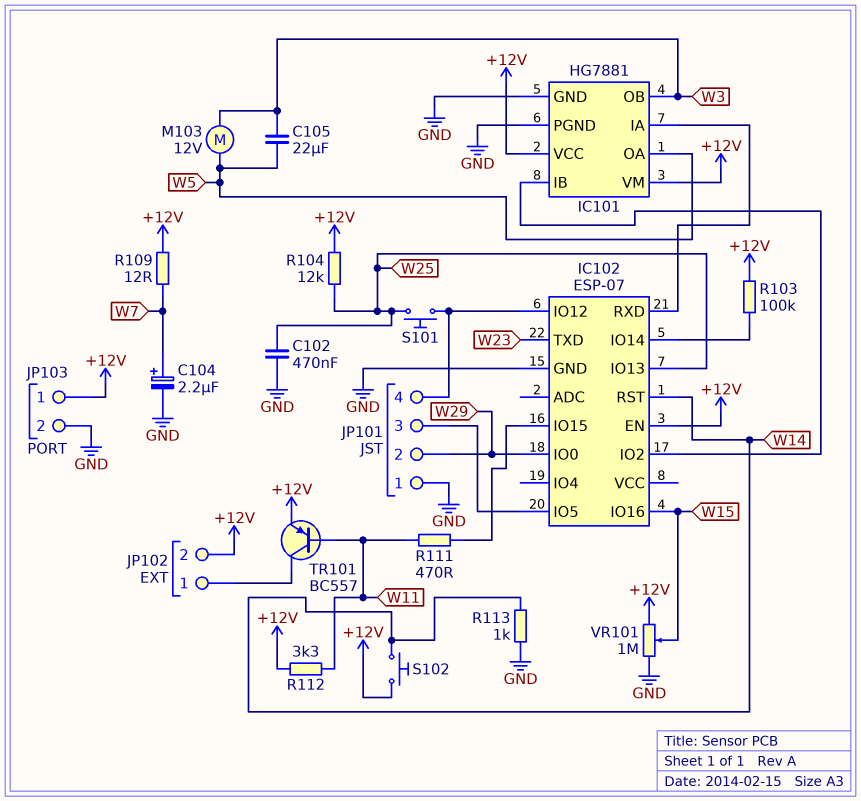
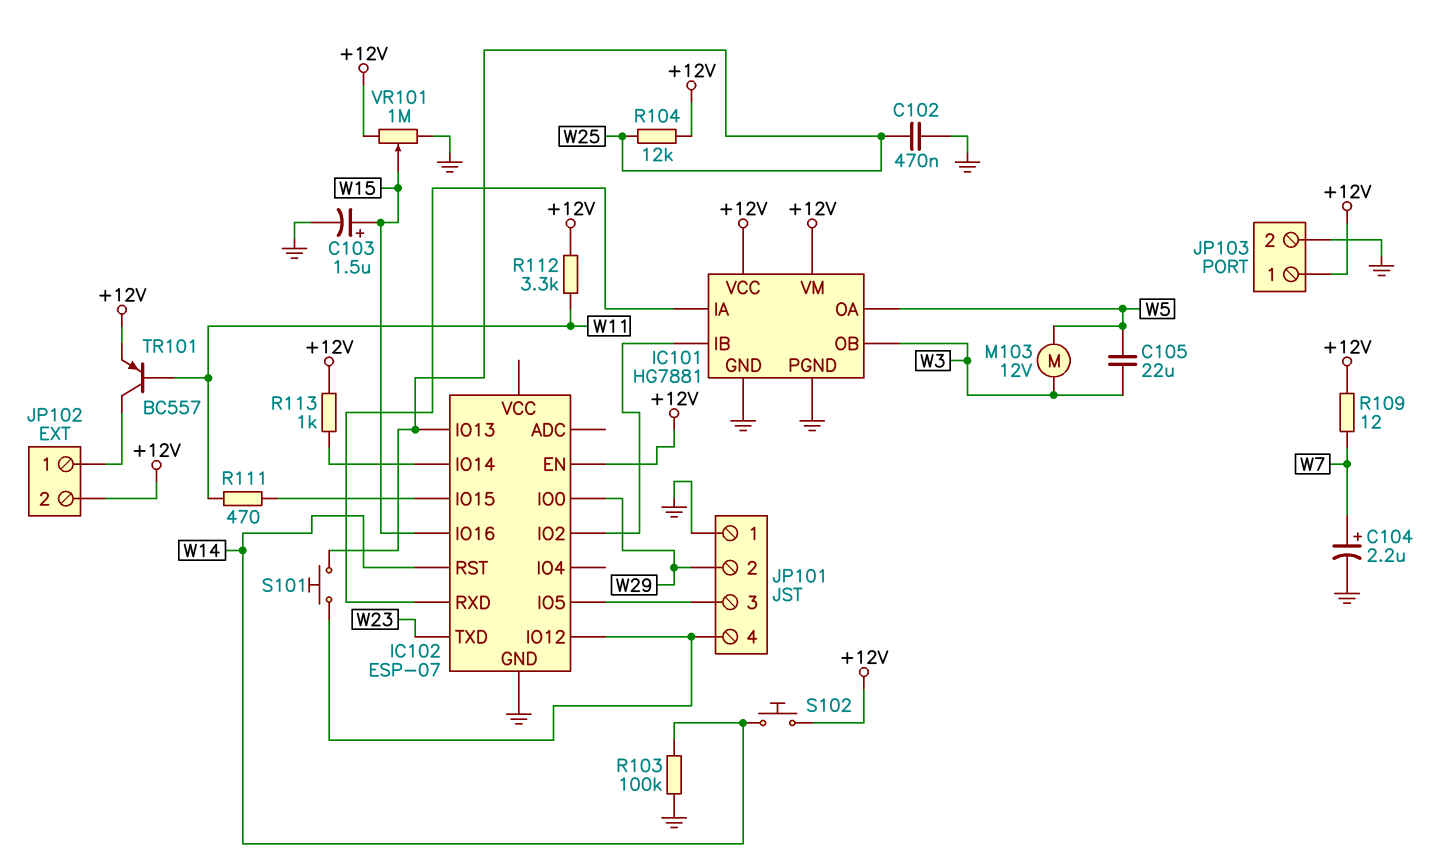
C103: none -> 1.5uF (plus W15, minus GND)
R103: 100k (+12V, IC102/IO14) -> 100k (GND, W14)
R113: 1k (GND, W14) -> 1k (+12V, IC102/IO14)

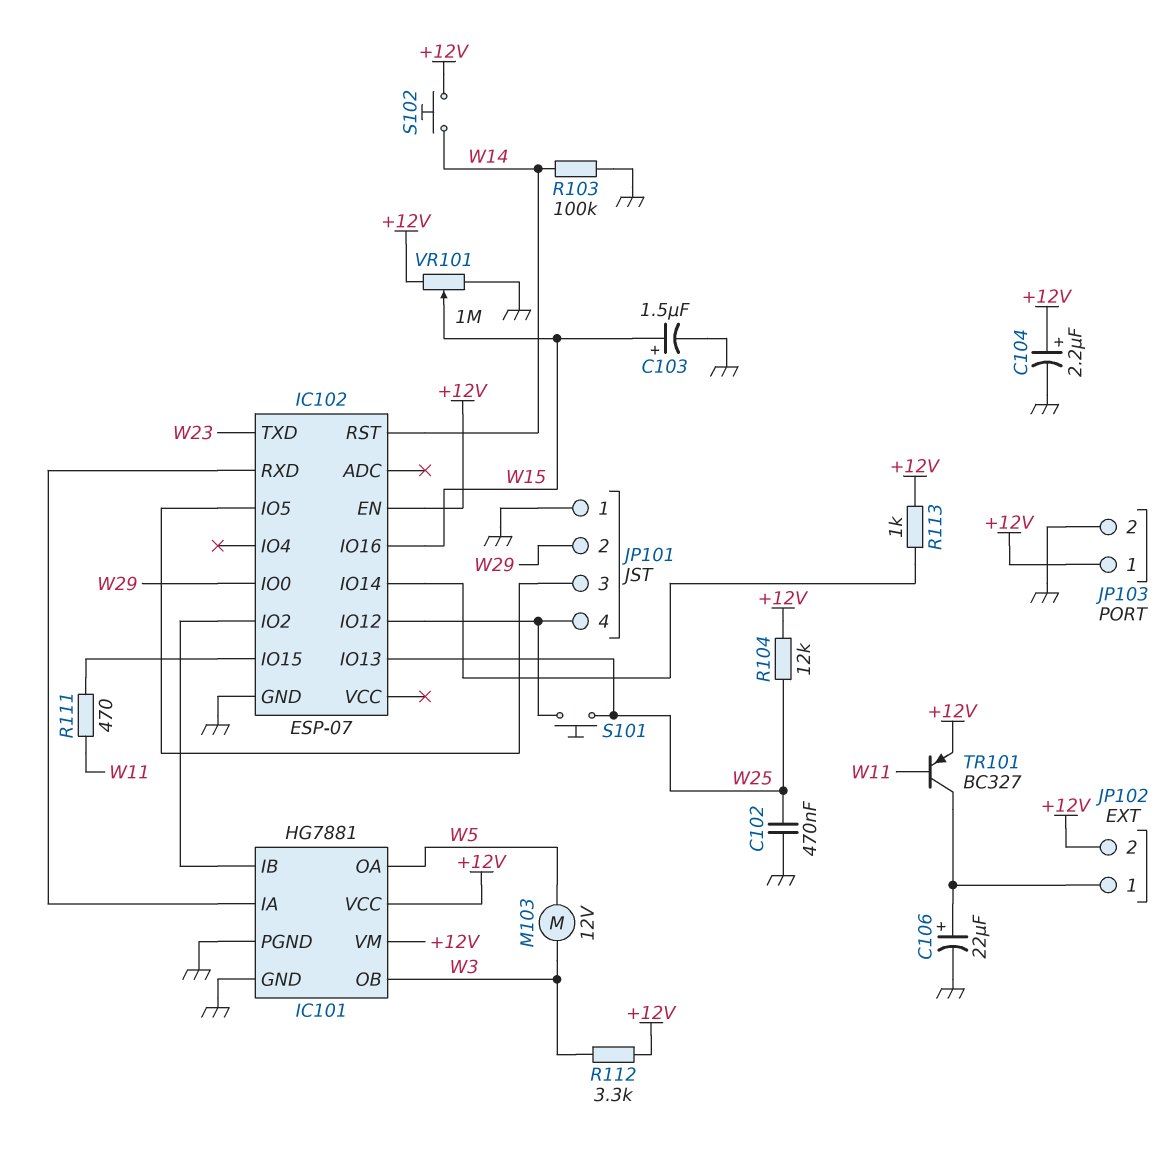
C104: 2.2uF (plus W7, minus GND) -> 2.2uF (plus +12V, minus GND)
C105: 22uF (W3, W5) -> none
C106: none -> 22uF (plus JP102/1, minus GND)
R109: 12 (+12V, W7) -> none
R112: 3.3k (+12V, W11) -> 3.3k (+12V, W3)
TR101: PNP BC557 (B W11, C JP102/1, E +12V) -> PNP BC327 (B W11, C JP102/1, E +12V)

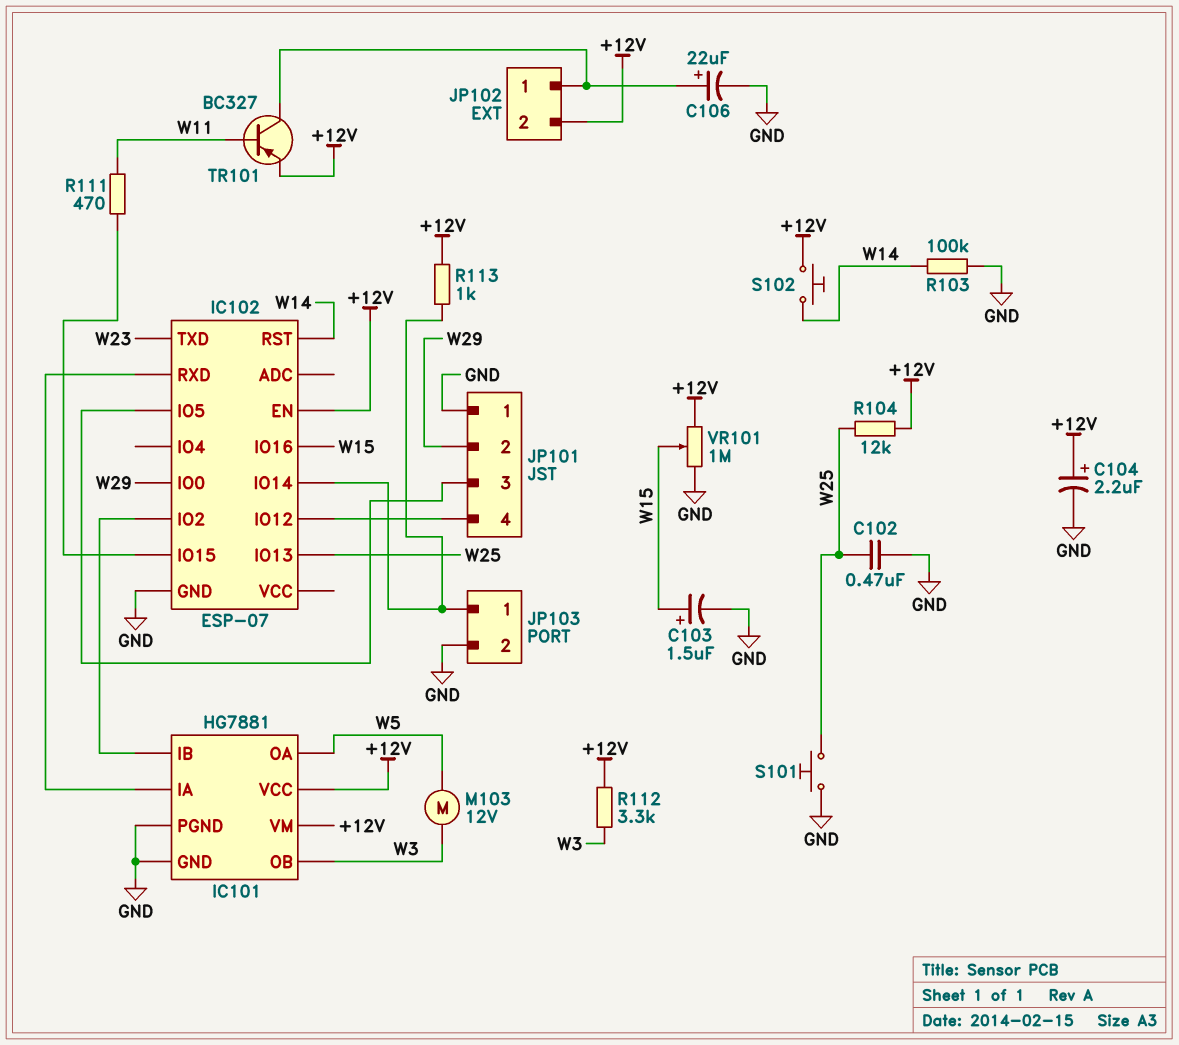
JP103 pin 1: +12V -> IC102/IO14
S101: button (IC102/IO12, W25) -> button (GND, W25)

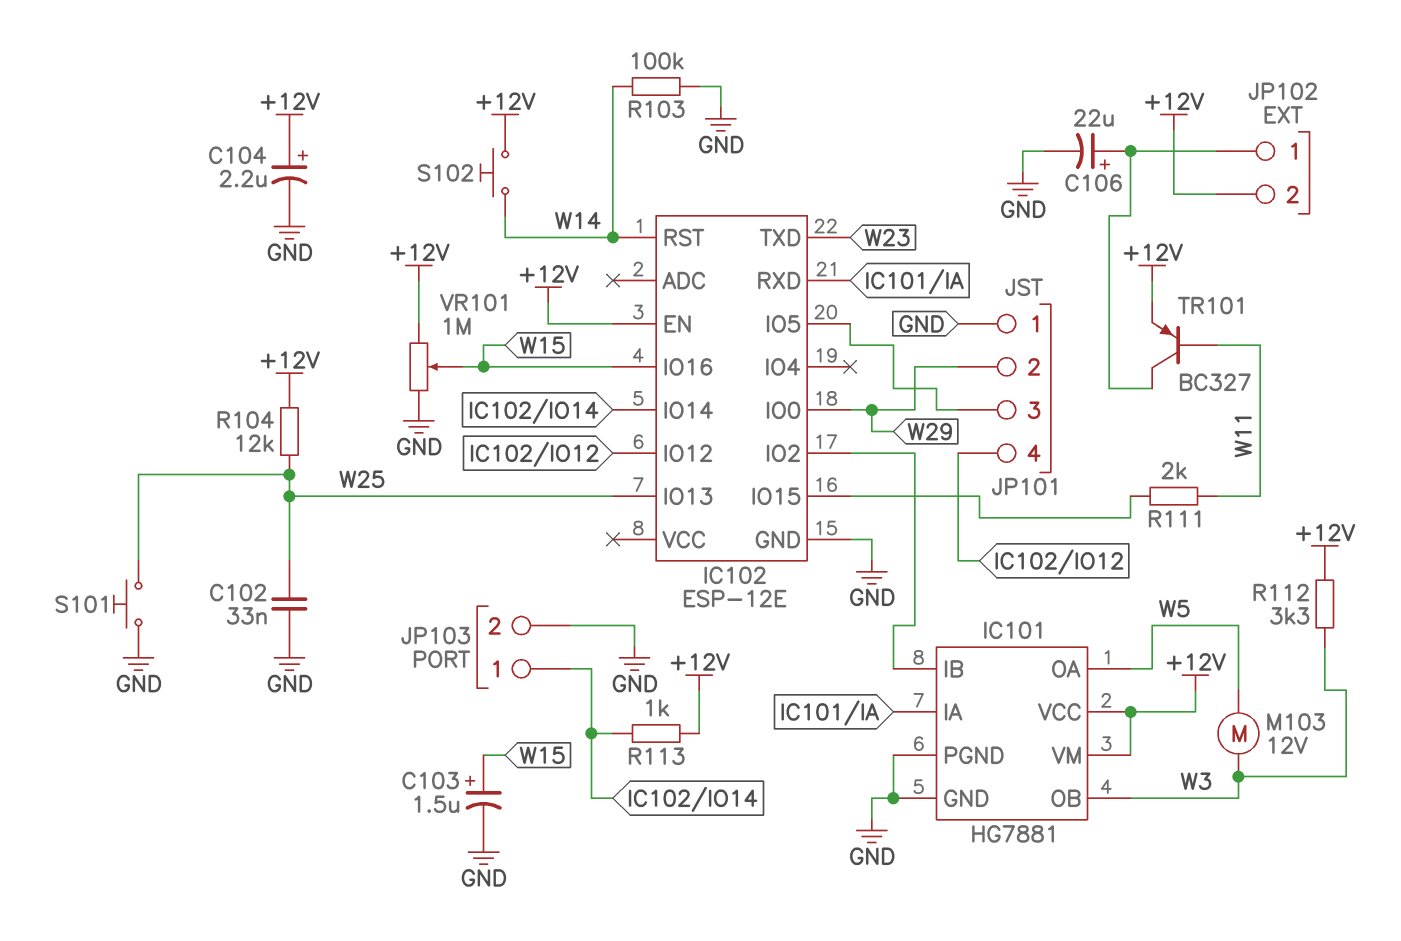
C102: 470nF (GND, W25) -> 33nF (GND, W25)
IC102: ESP-07 -> ESP-12E
R111: 470 (IC102/IO15, W11) -> 2k (IC102/IO15, W11)

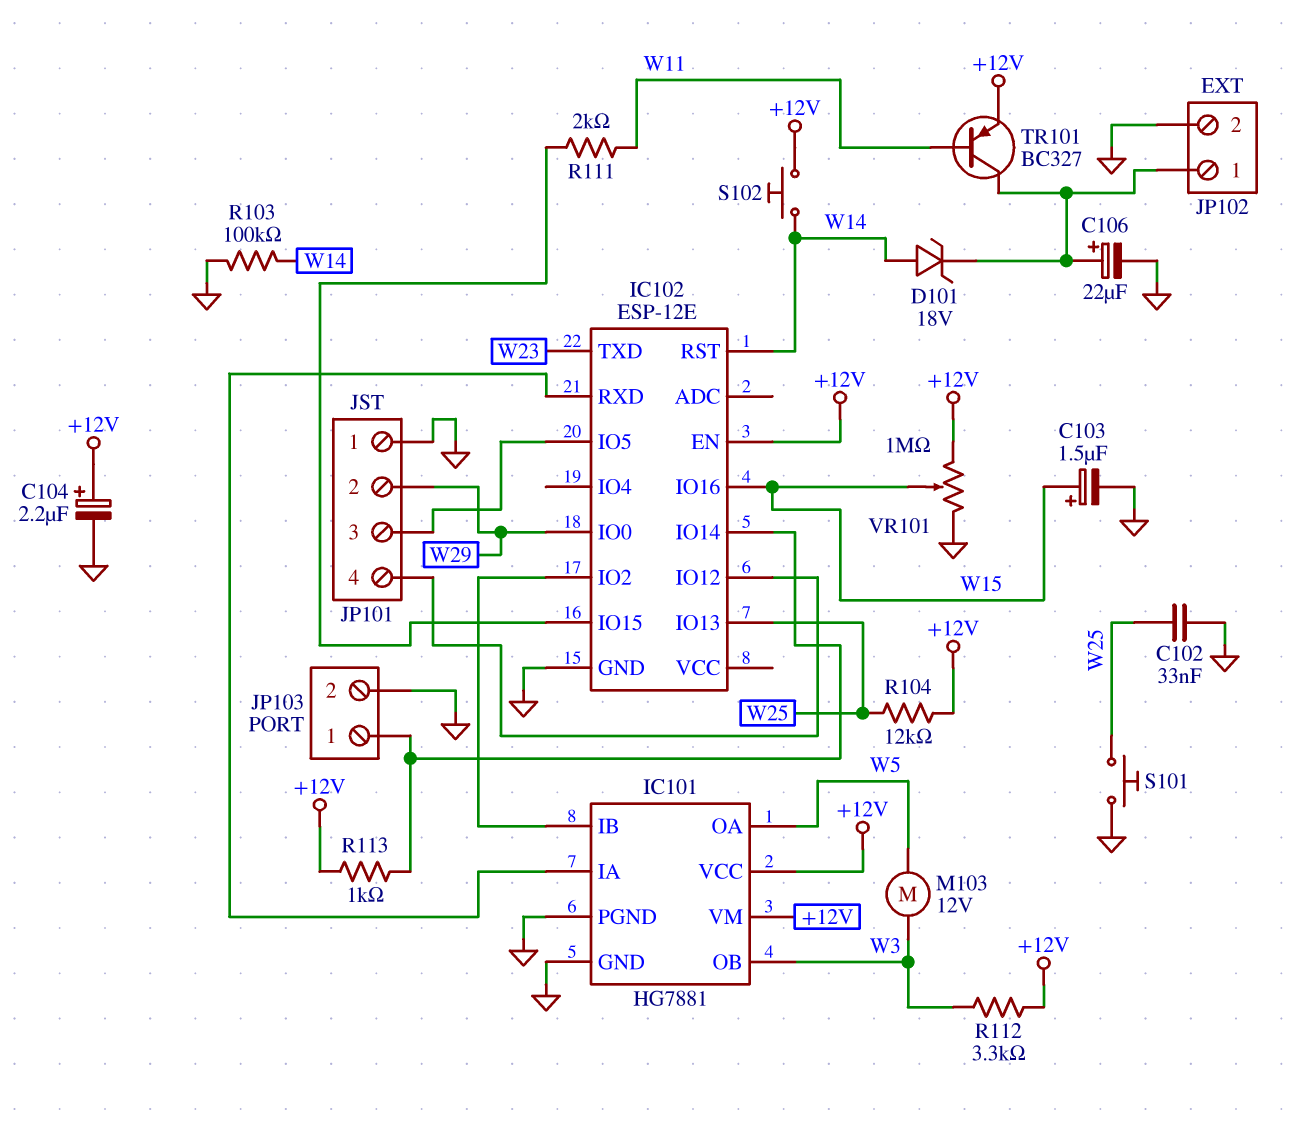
D101: none -> zener 18V (A W14, K JP102/1)
JP102 pin 2: +12V -> GND

